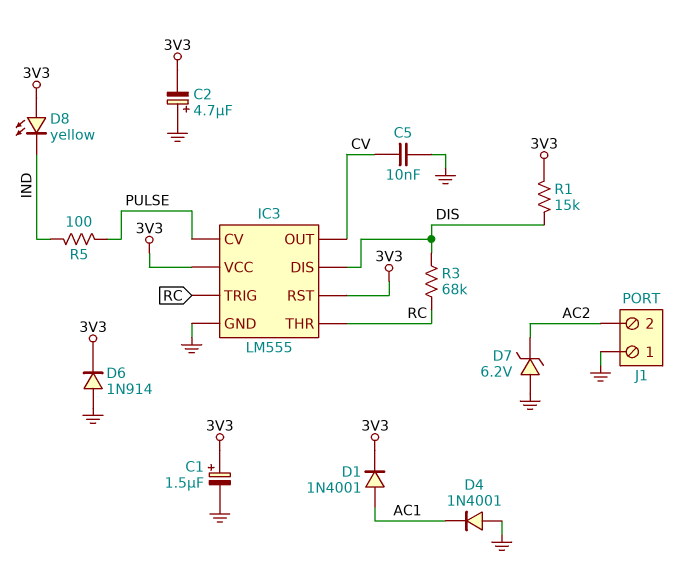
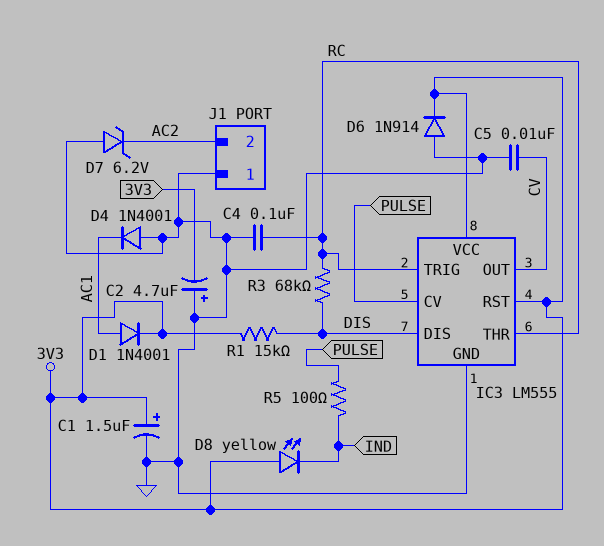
C4: none -> 100nF (GND, RC)

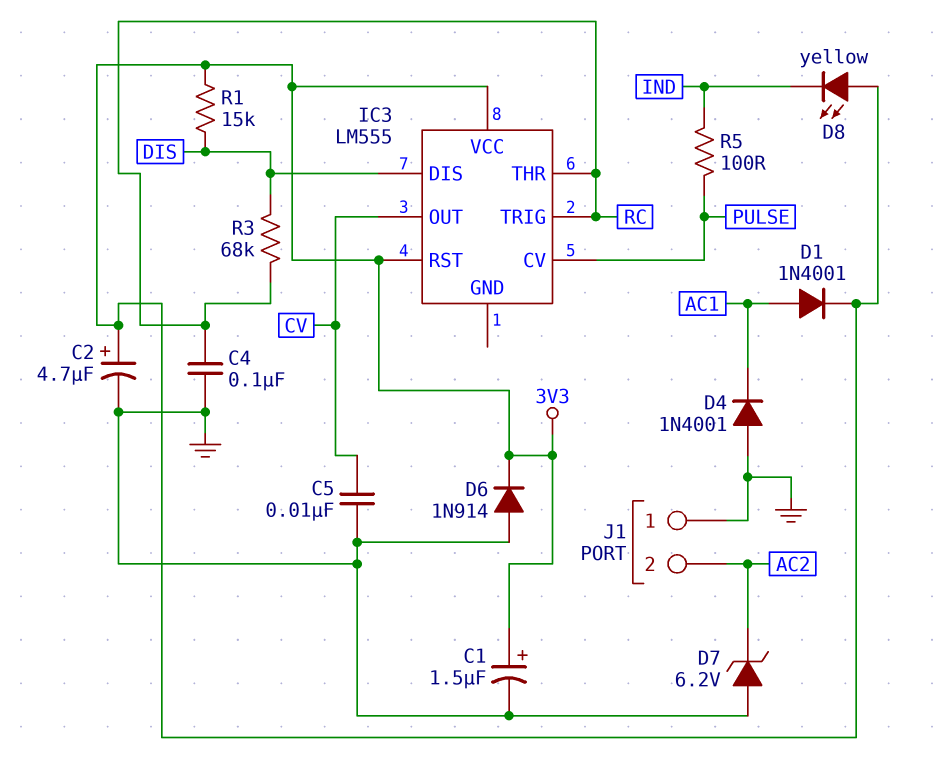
C2: 4.7uF (plus GND, minus 3V3) -> 4.7uF (plus 3V3, minus GND)
IC3 pin GND: GND -> none

